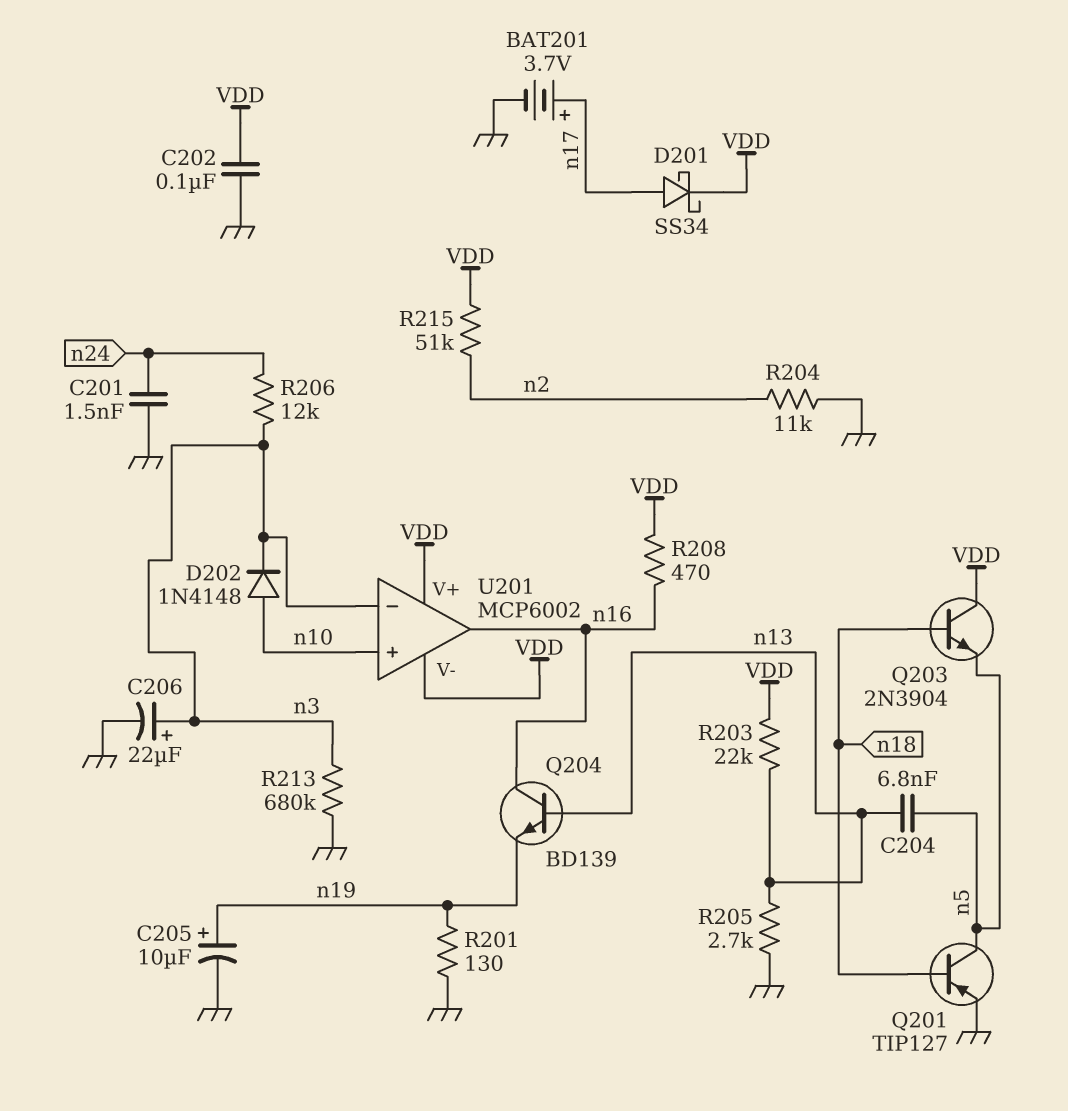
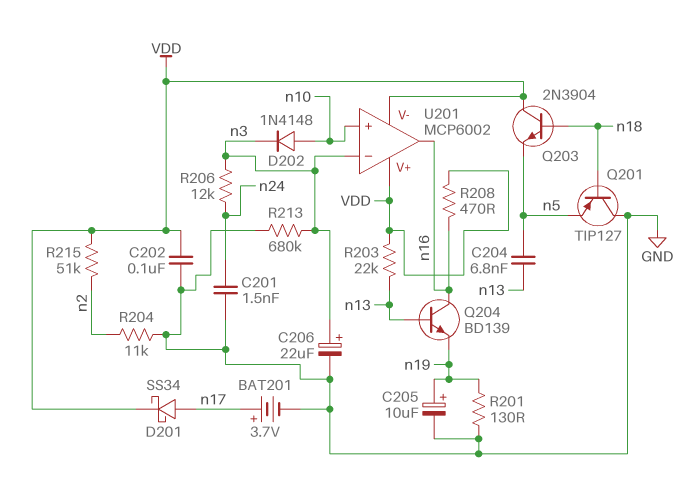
Q201: PNP TIP127 (B n18, C n5, E GND) -> PNP TIP127 (B n18, C GND, E n5)
R205: 2.7k (GND, n13) -> none

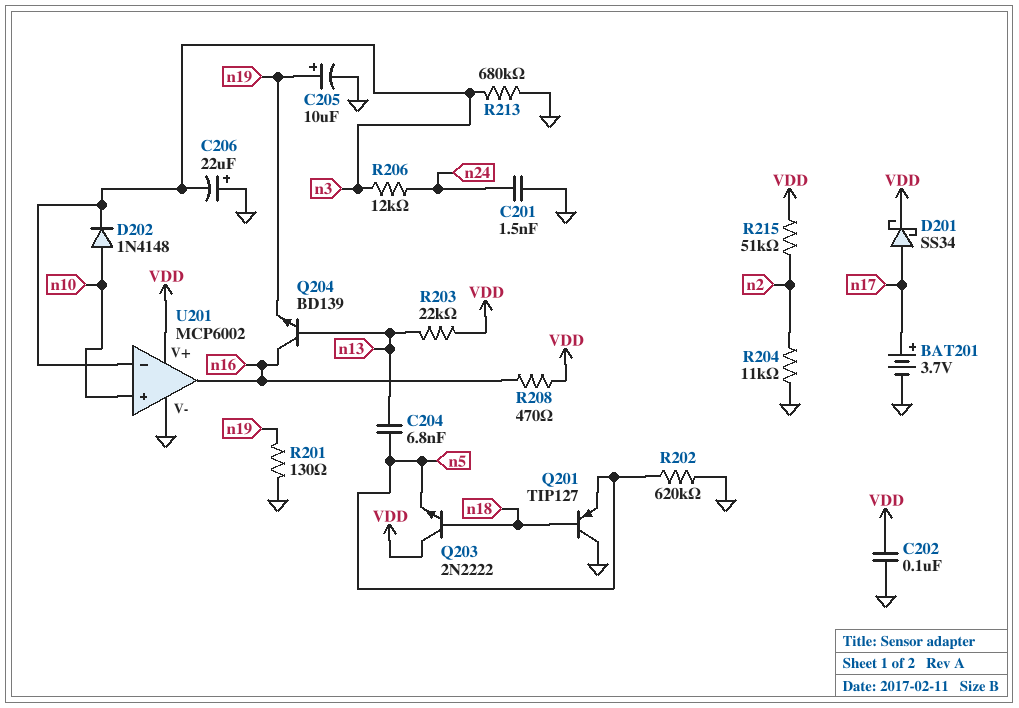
C206: 22uF (plus n3, minus GND) -> 22uF (plus GND, minus n3)
Q203: NPN 2N3904 (B n18, C VDD, E n5) -> NPN 2N2222 (B n18, C VDD, E n5)
R202: none -> 620k (GND, n5)
U201 pin V-: VDD -> GND

